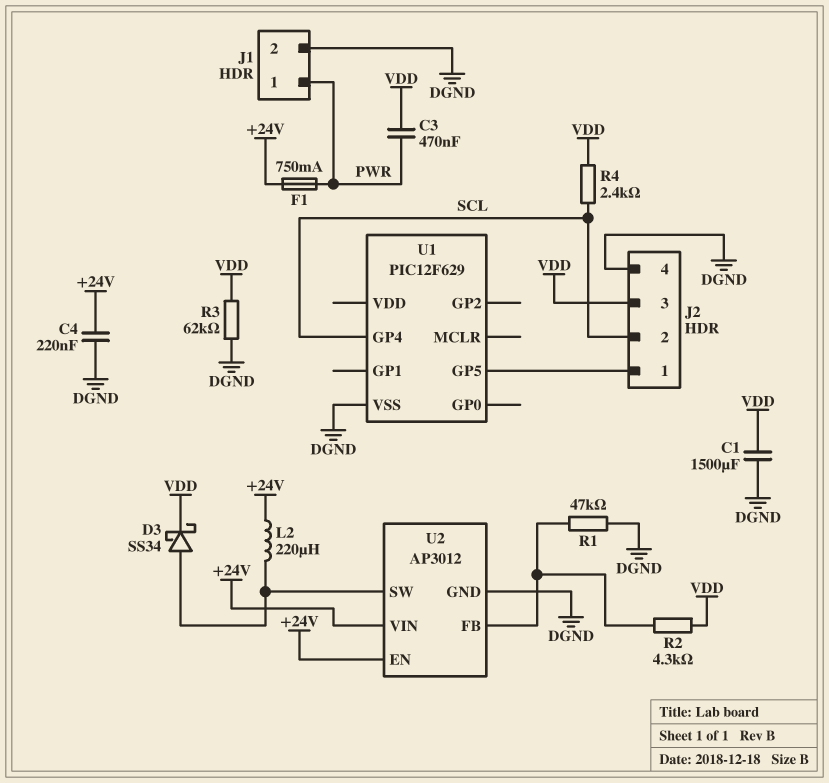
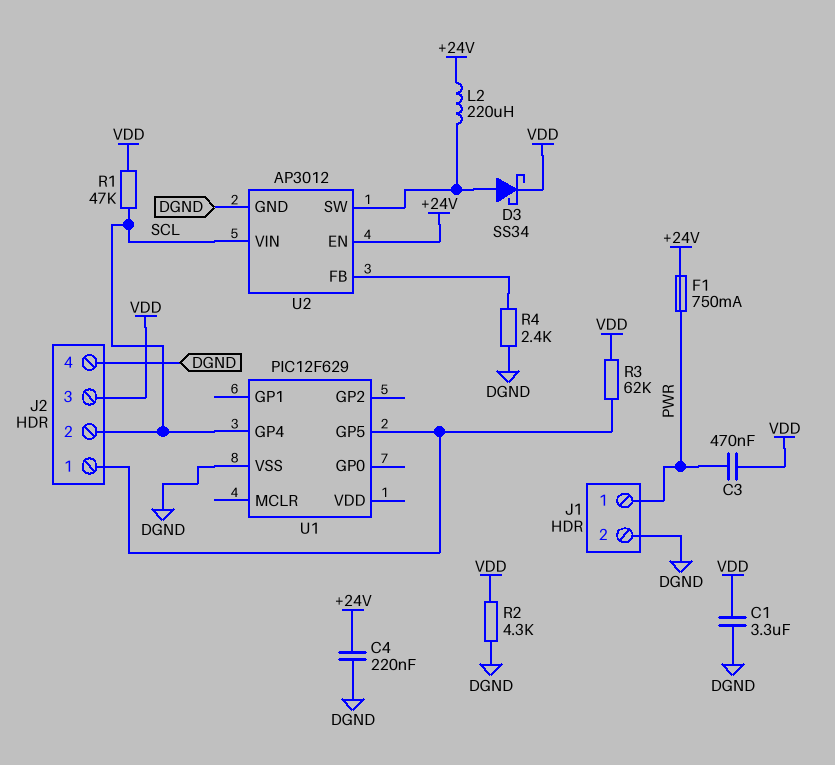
C1: 1500uF (DGND, VDD) -> 3.3uF (DGND, VDD)
R1: 47k (DGND, U2/FB) -> 47k (SCL, VDD)
R2: 4.3k (U2/FB, VDD) -> 4.3k (DGND, VDD)
R3: 62k (DGND, VDD) -> 62k (J2/1, VDD)
R4: 2.4k (SCL, VDD) -> 2.4k (DGND, U2/FB)
U2 pin VIN: +24V -> SCL

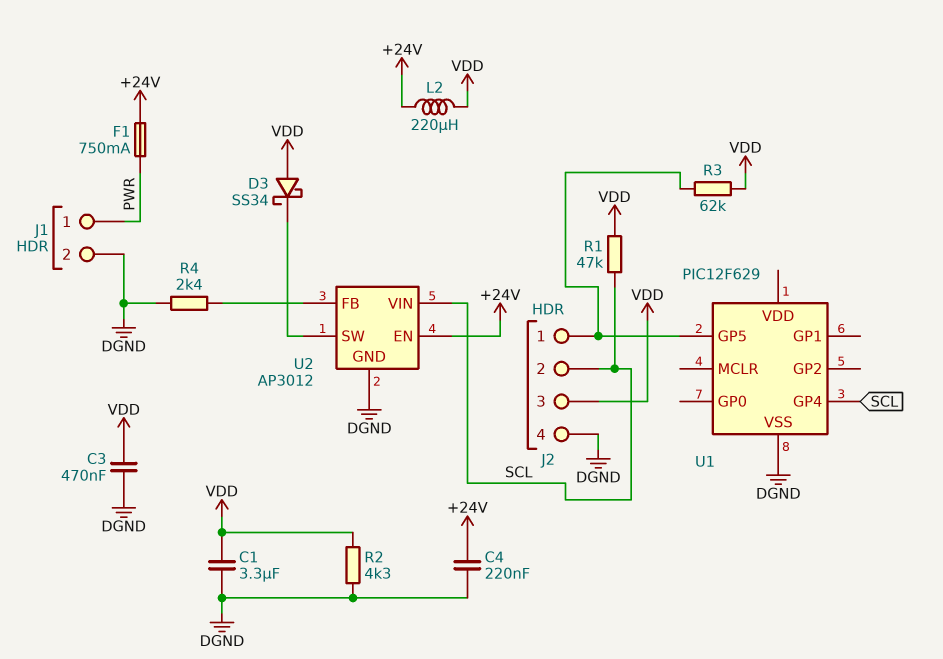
C3: 470nF (PWR, VDD) -> 470nF (DGND, VDD)
D3: schottky SS34 (A U2/SW, K VDD) -> schottky SS34 (A VDD, K U2/SW)
L2: 220uH (+24V, U2/SW) -> 220uH (+24V, VDD)

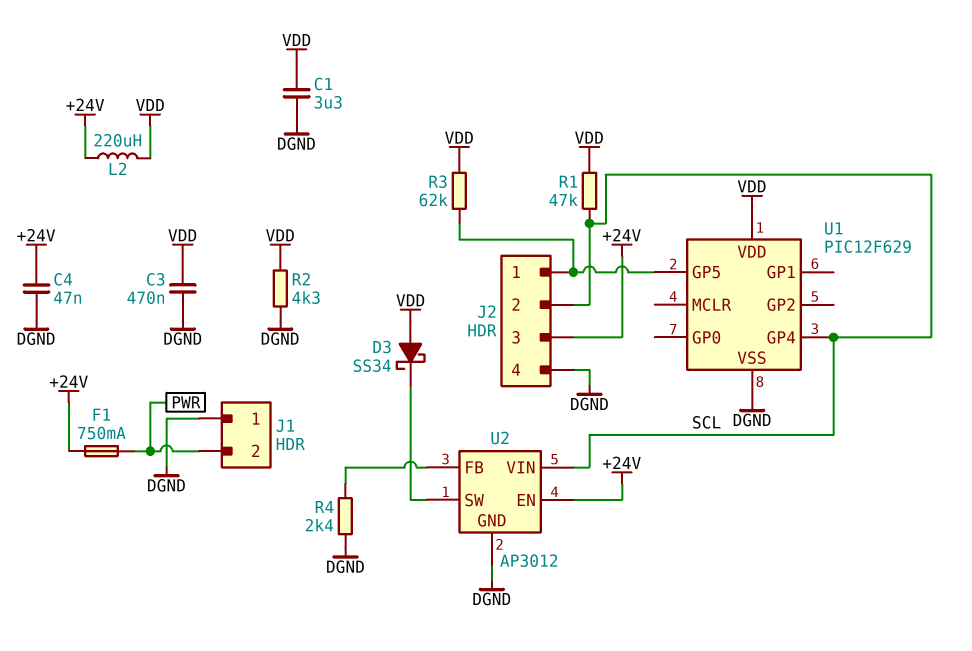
C4: 220nF (+24V, DGND) -> 47nF (+24V, DGND)
J1 pin 1: PWR -> DGND
J1 pin 2: DGND -> PWR
J2 pin 3: VDD -> +24V
U1 pin VDD: none -> VDD

